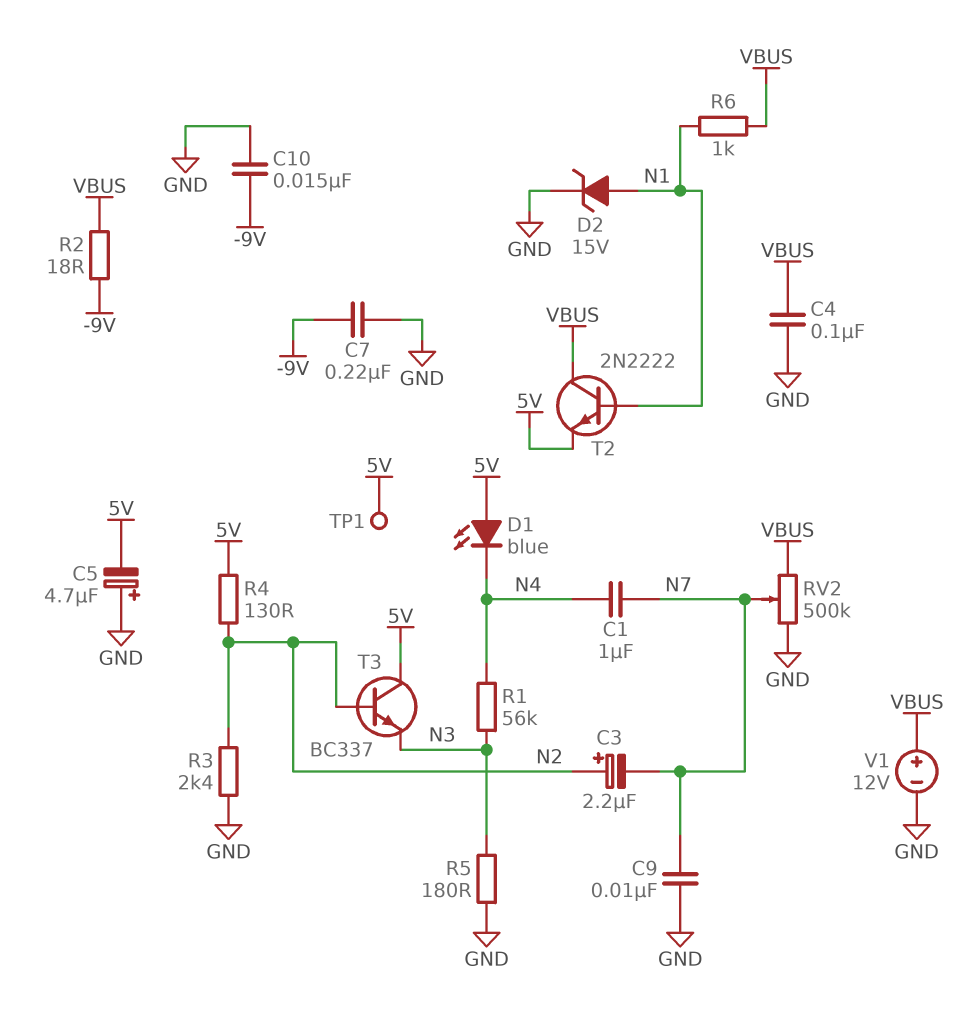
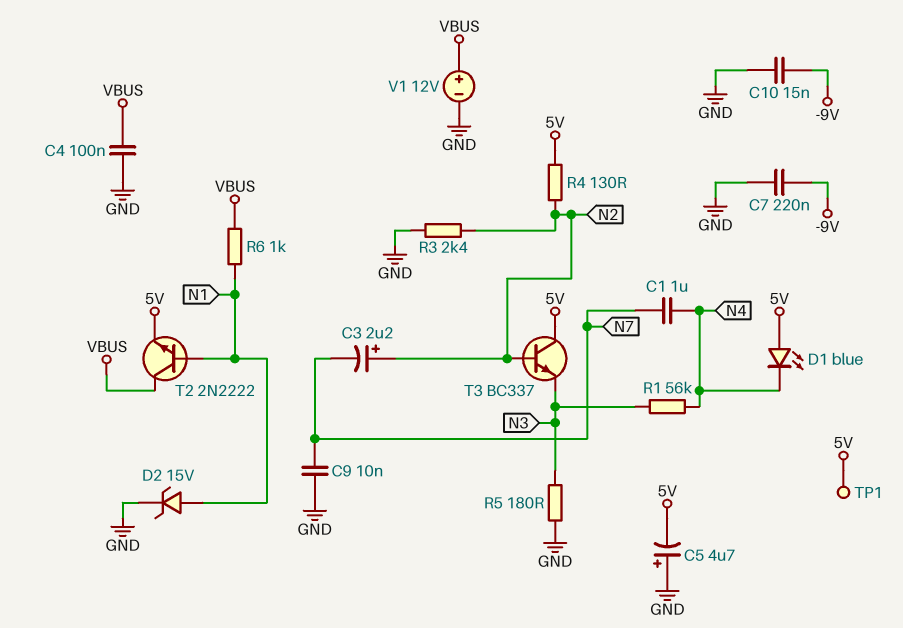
R2: 18 (-9V, VBUS) -> none
RV2: 500k (GND, VBUS, wiper N7) -> none

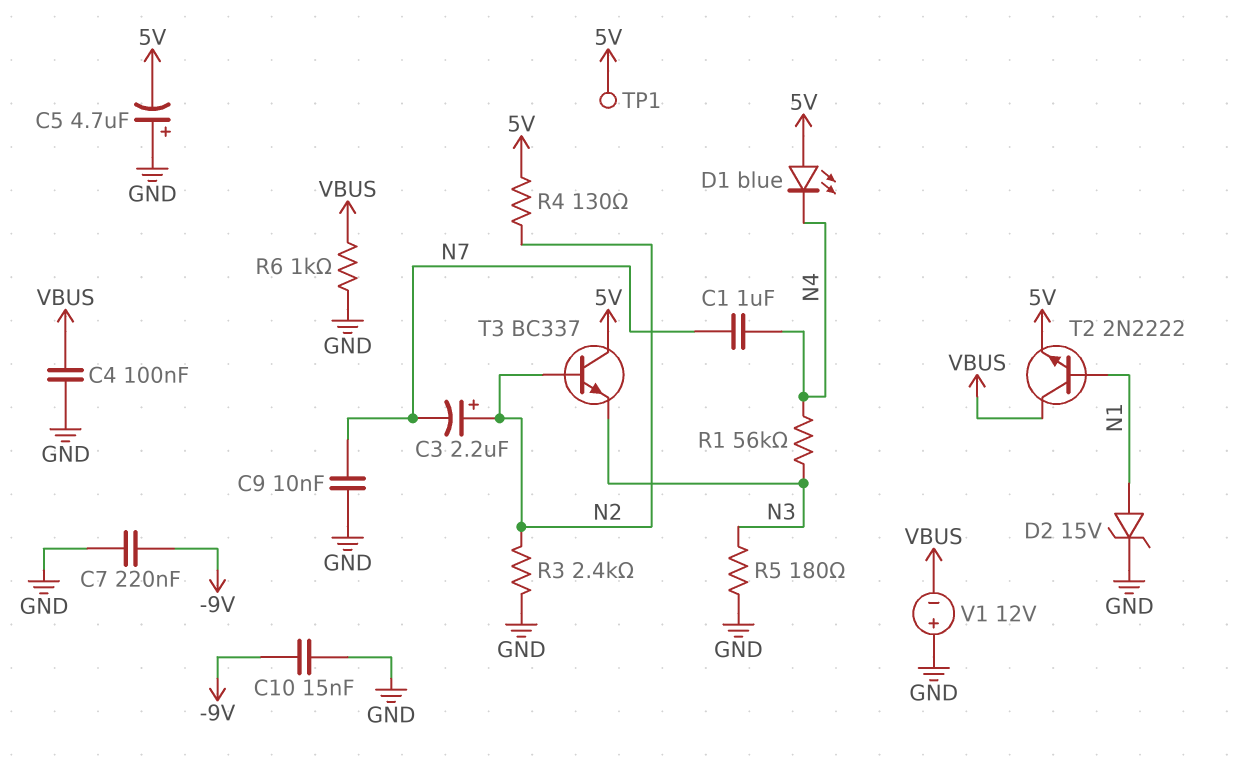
R6: 1k (N1, VBUS) -> 1k (GND, VBUS)
V1: 12V (plus VBUS, minus GND) -> 12V (plus GND, minus VBUS)

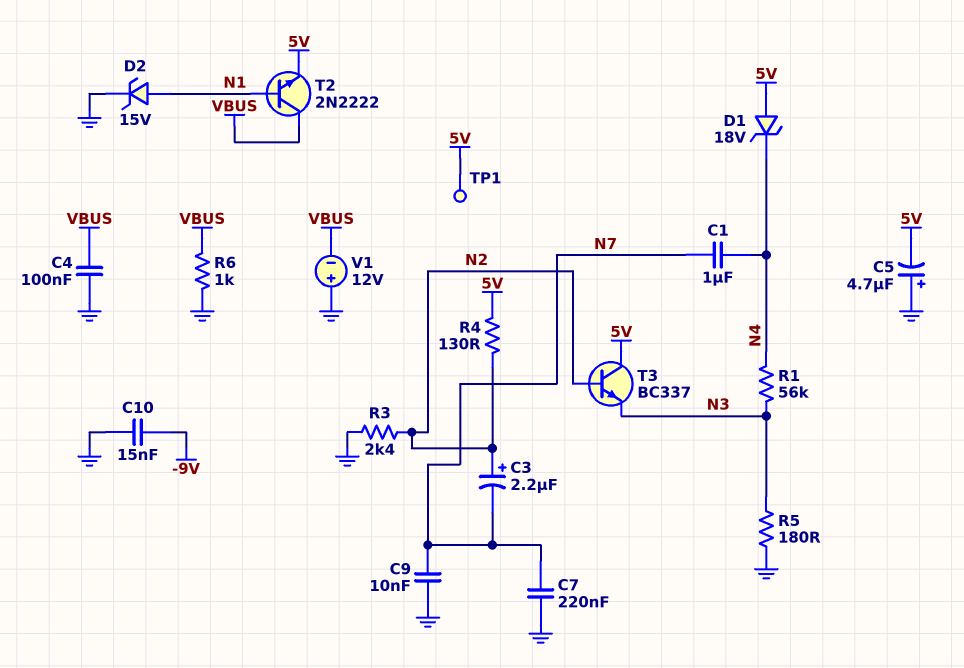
C7: 220nF (-9V, GND) -> 220nF (GND, N7)
D1: LED blue (A 5V, K N4) -> zener 18V (A 5V, K N4)

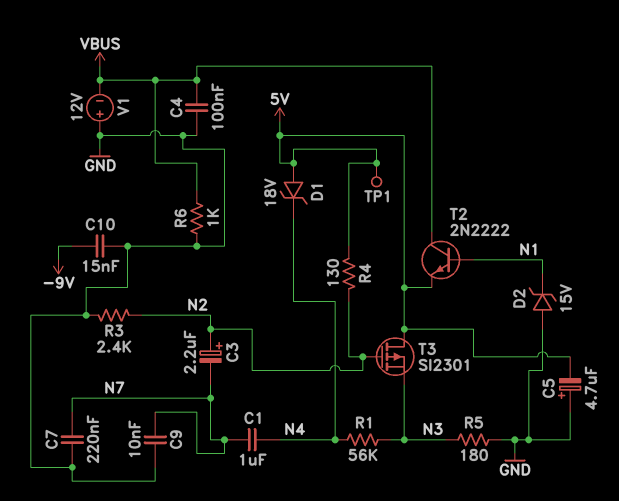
D2: zener 15V (A N1, K GND) -> zener 15V (A GND, K N1)
T3: NPN BC337 (B N2, C 5V, E N3) -> PMOS SI2301 (G N2, D 5V, S N3)

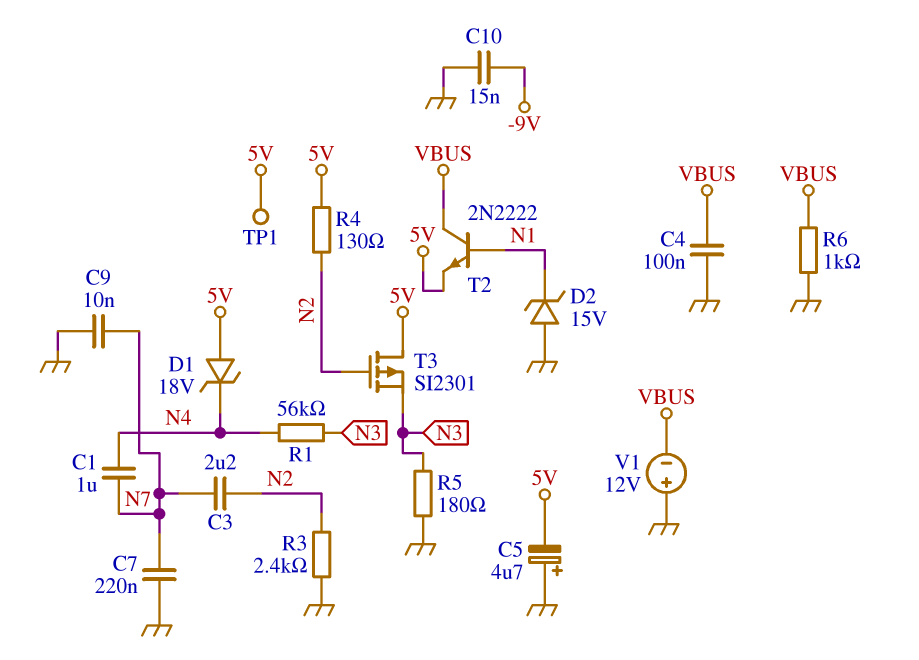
C3: 2.2uF (plus N2, minus N7) -> 2.2uF (N2, N7)

